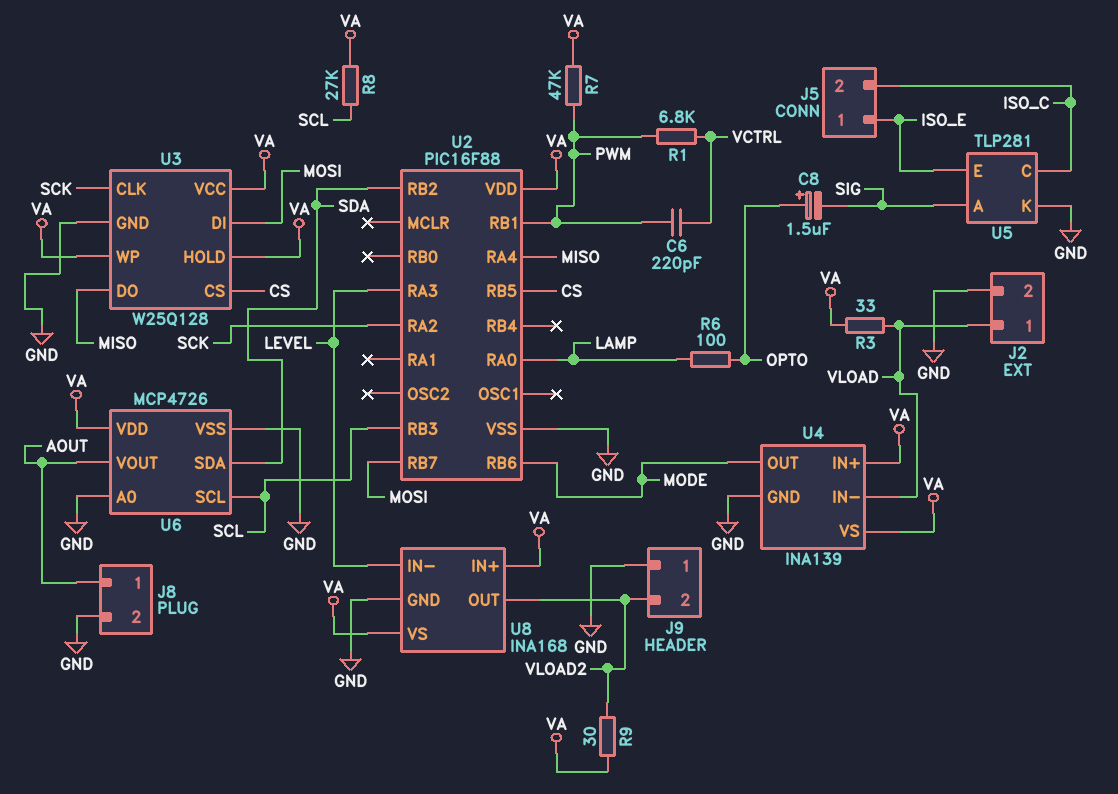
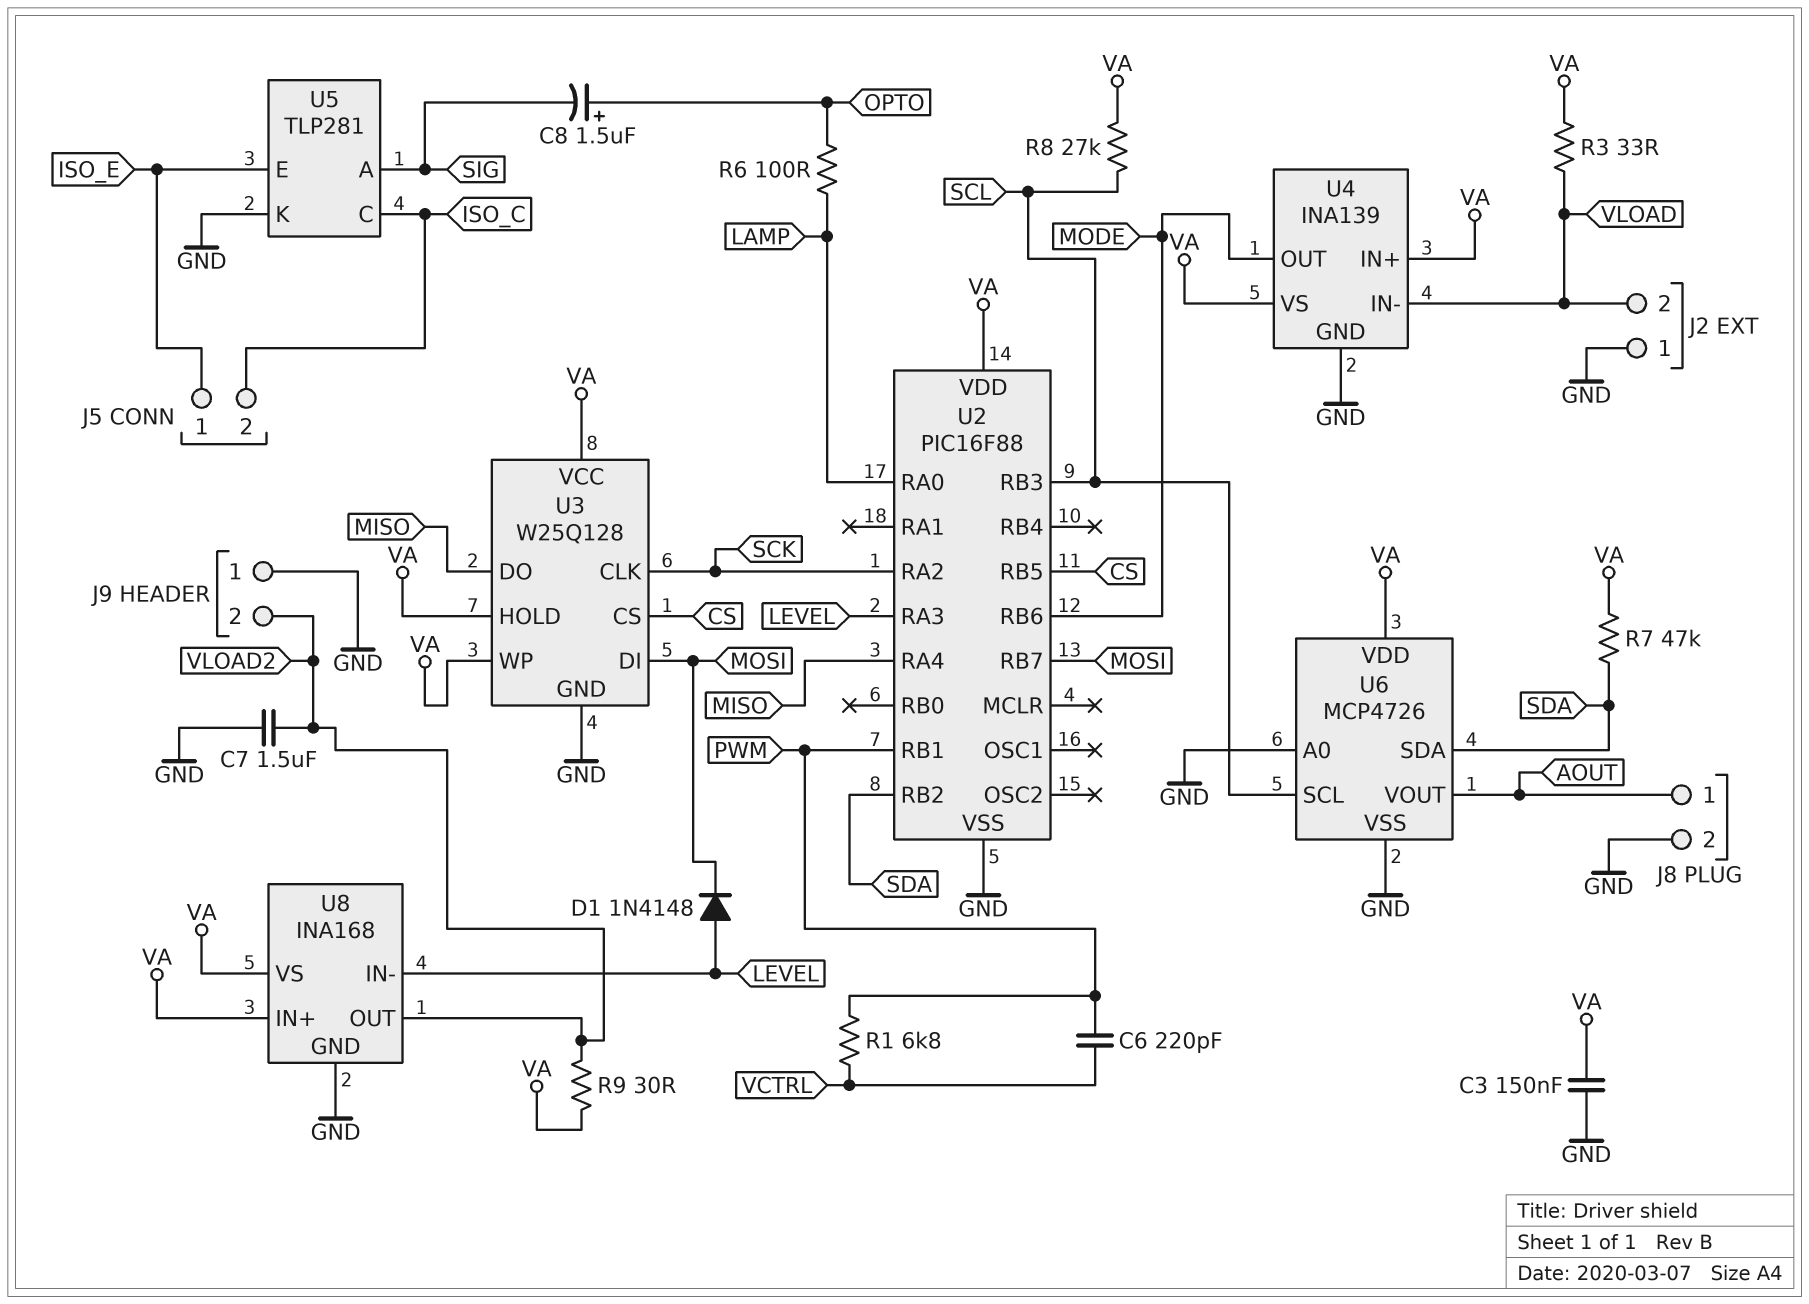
C3: none -> 150nF (GND, VA)
C7: none -> 1.5uF (GND, VLOAD2)
D1: none -> diode 1N4148 (A LEVEL, K MOSI)
J2 pin 1: VLOAD -> GND
J2 pin 2: GND -> VLOAD
R7: 47k (PWM, VA) -> 47k (SDA, VA)

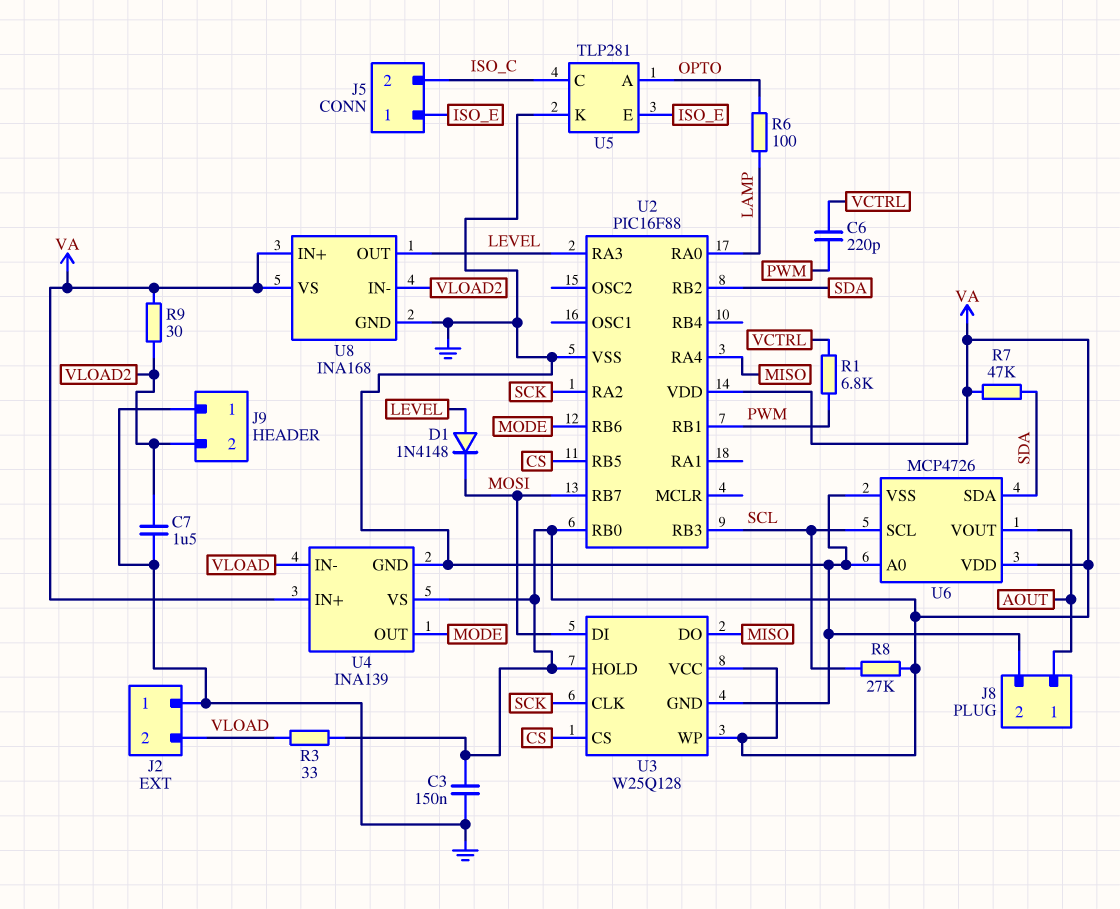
C8: 1.5uF (plus OPTO, minus SIG) -> none
U2 pin RB0: none -> VA
U5 pin A: SIG -> OPTO
U8 pin IN-: LEVEL -> VLOAD2
U8 pin OUT: VLOAD2 -> LEVEL

